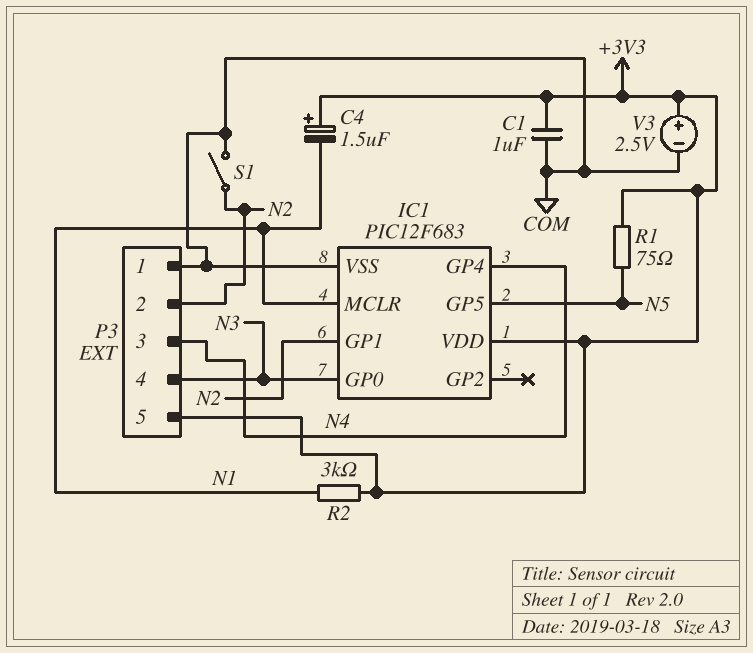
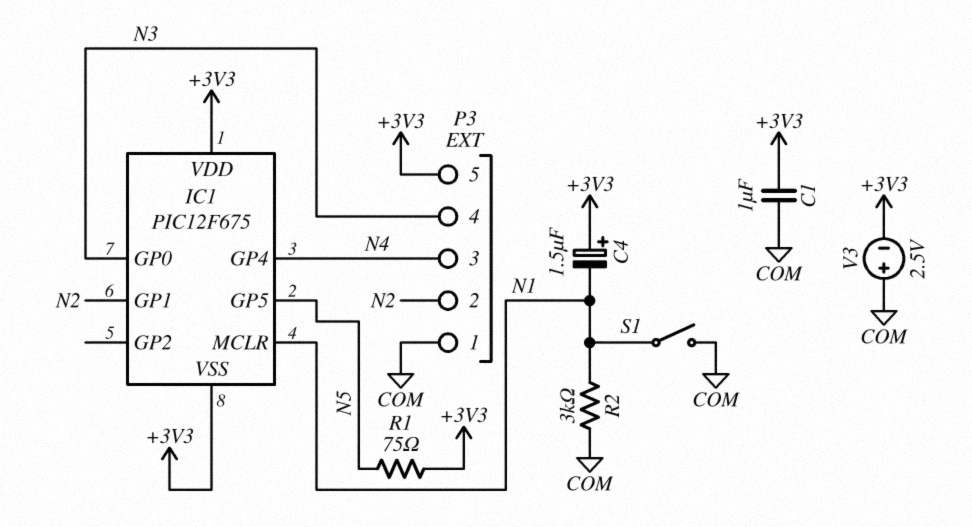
IC1: PIC12F683 -> PIC12F675
IC1 pin VSS: COM -> +3V3
R2: 3k (+3V3, N1) -> 3k (COM, N1)
S1: switch (COM, N2) -> switch (COM, N1)
V3: 2.5V (plus +3V3, minus COM) -> 2.5V (plus COM, minus +3V3)

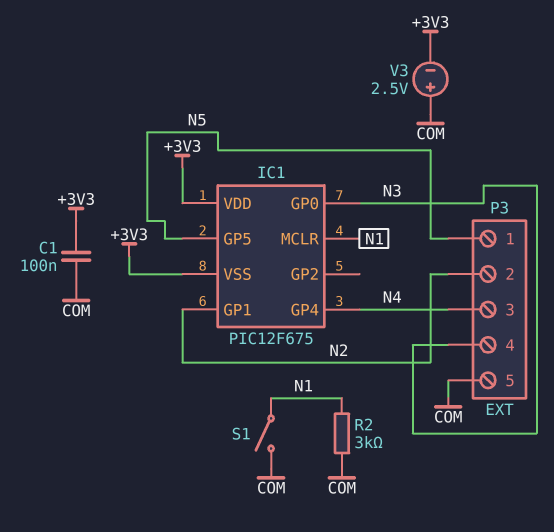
C1: 1uF (+3V3, COM) -> 100nF (+3V3, COM)
C4: 1.5uF (plus +3V3, minus N1) -> none
P3 pin 1: COM -> N5
P3 pin 5: +3V3 -> COM
R1: 75 (+3V3, N5) -> none

